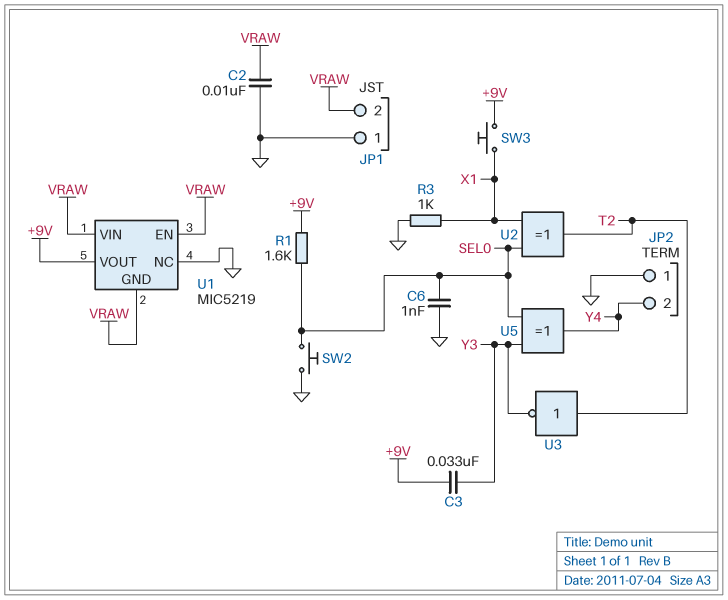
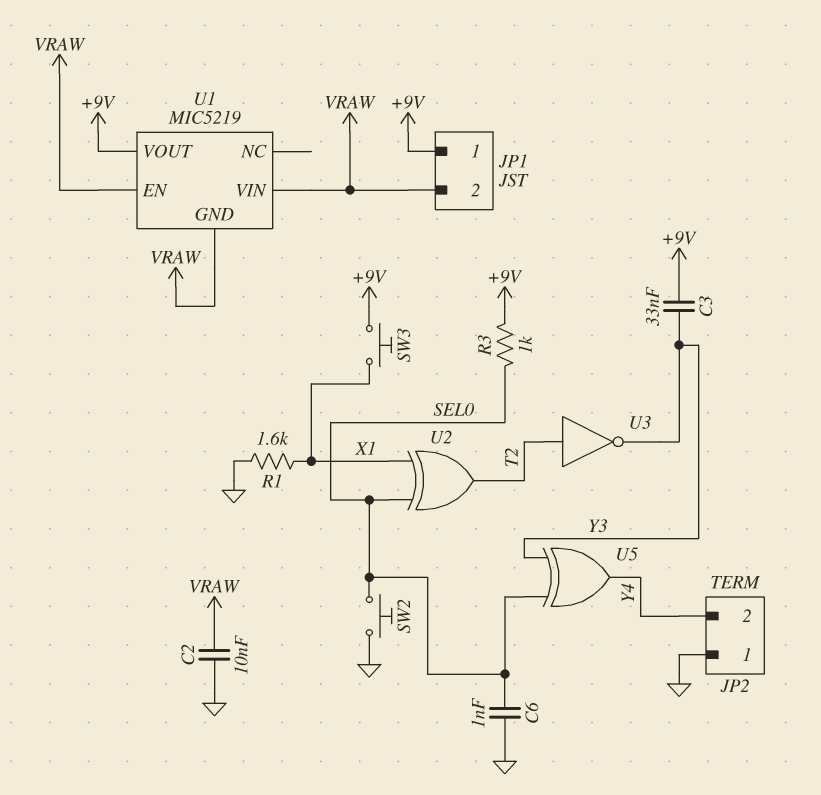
JP1 pin 1: GND -> +9V
R1: 1.6k (+9V, SEL0) -> 1.6k (GND, X1)
R3: 1k (GND, X1) -> 1k (+9V, SEL0)
U1 pin NC: GND -> none

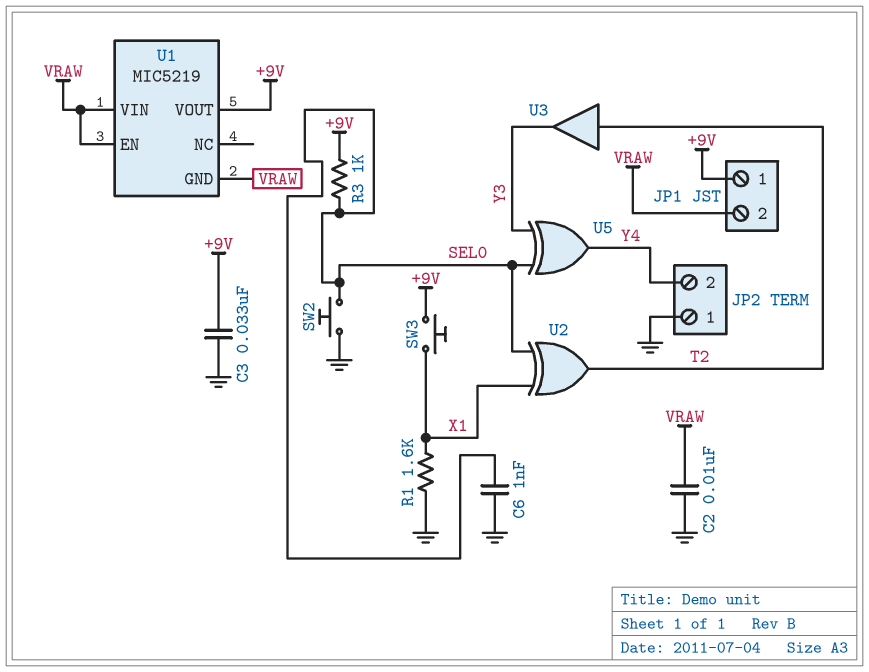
C3: 33nF (+9V, Y3) -> 33nF (+9V, GND)
U3: NOT (in T2, out Y3) -> buffer (in T2, out Y3)

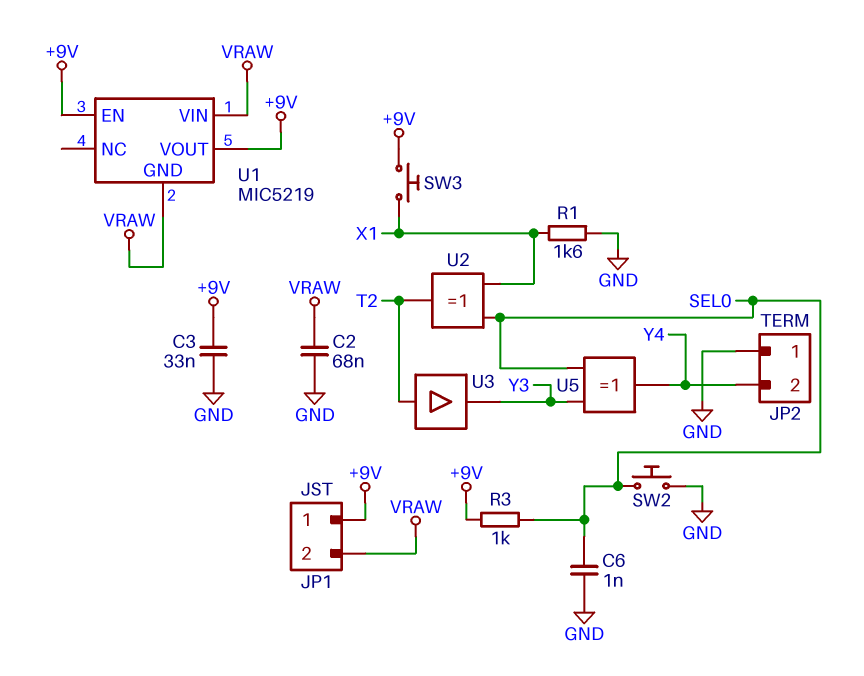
C2: 10nF (GND, VRAW) -> 68nF (GND, VRAW)
U1 pin EN: VRAW -> +9V

